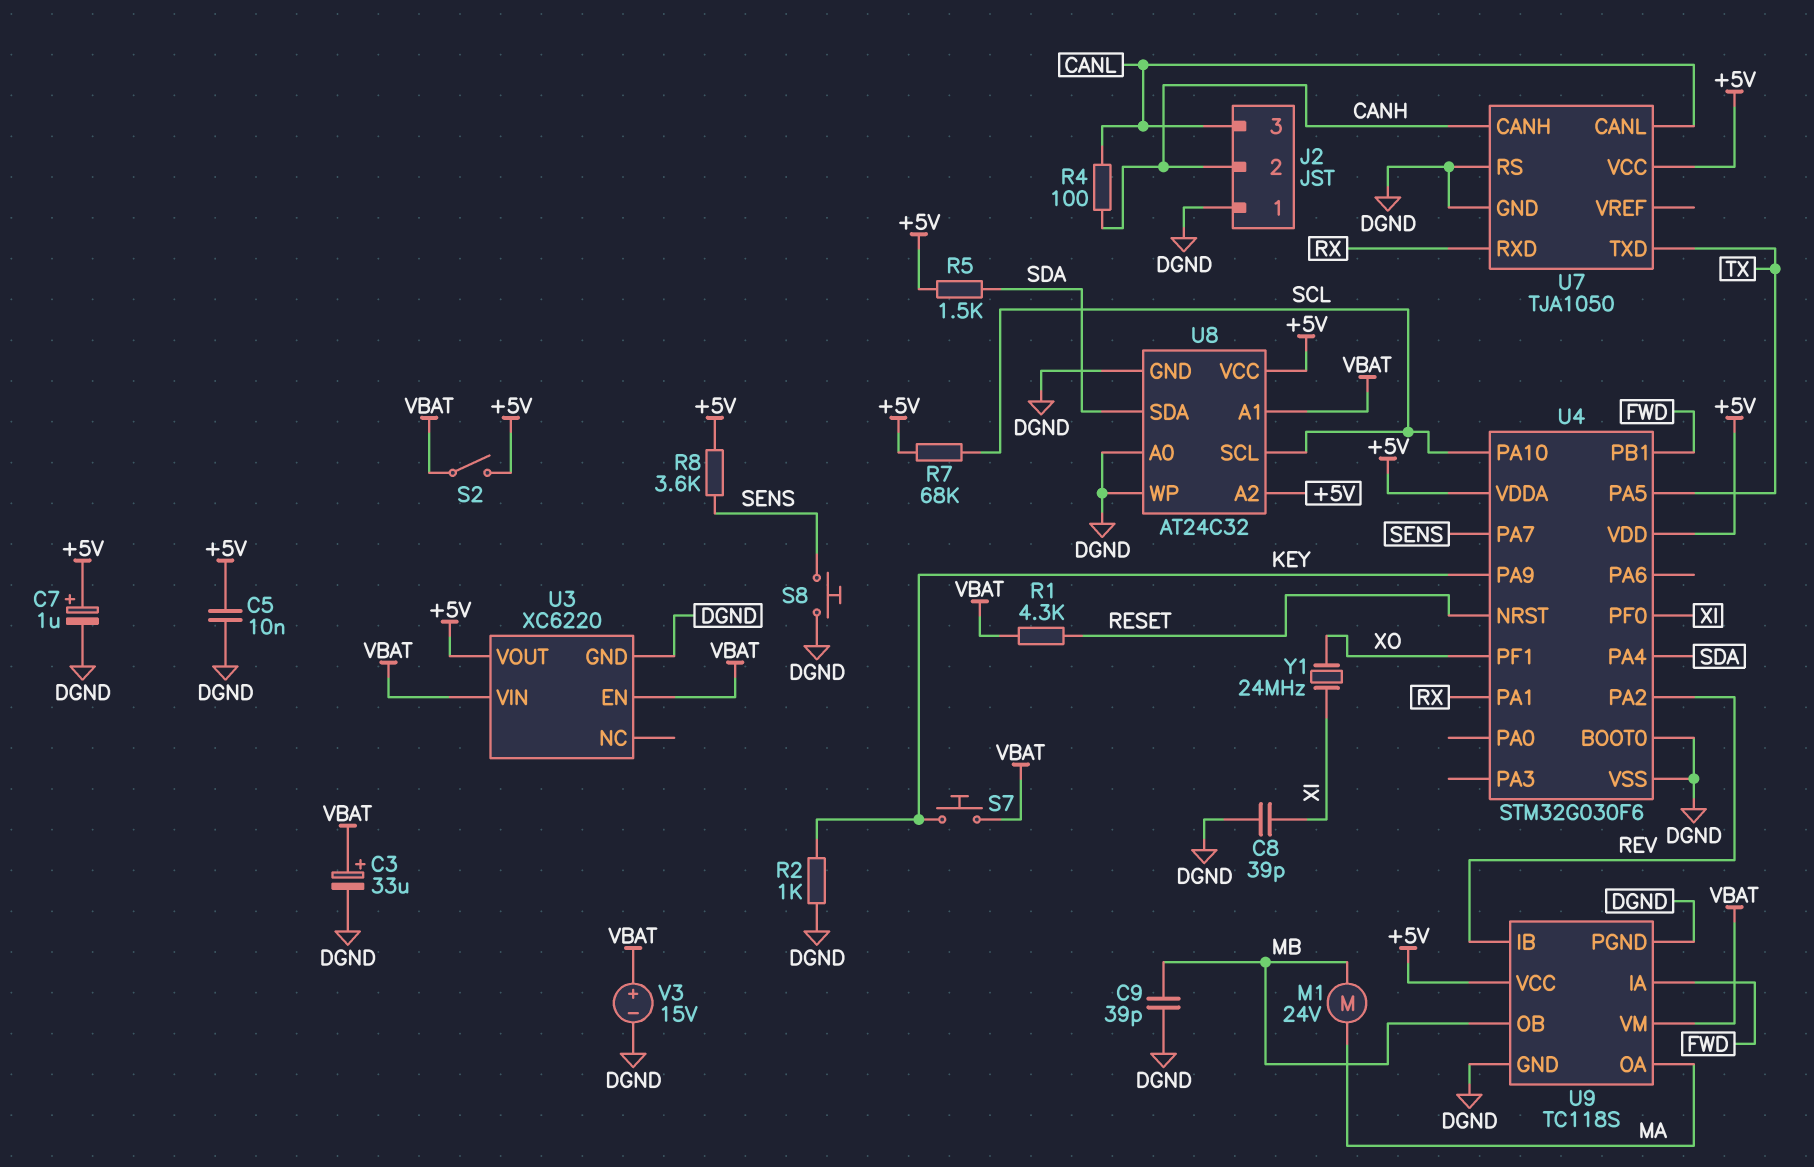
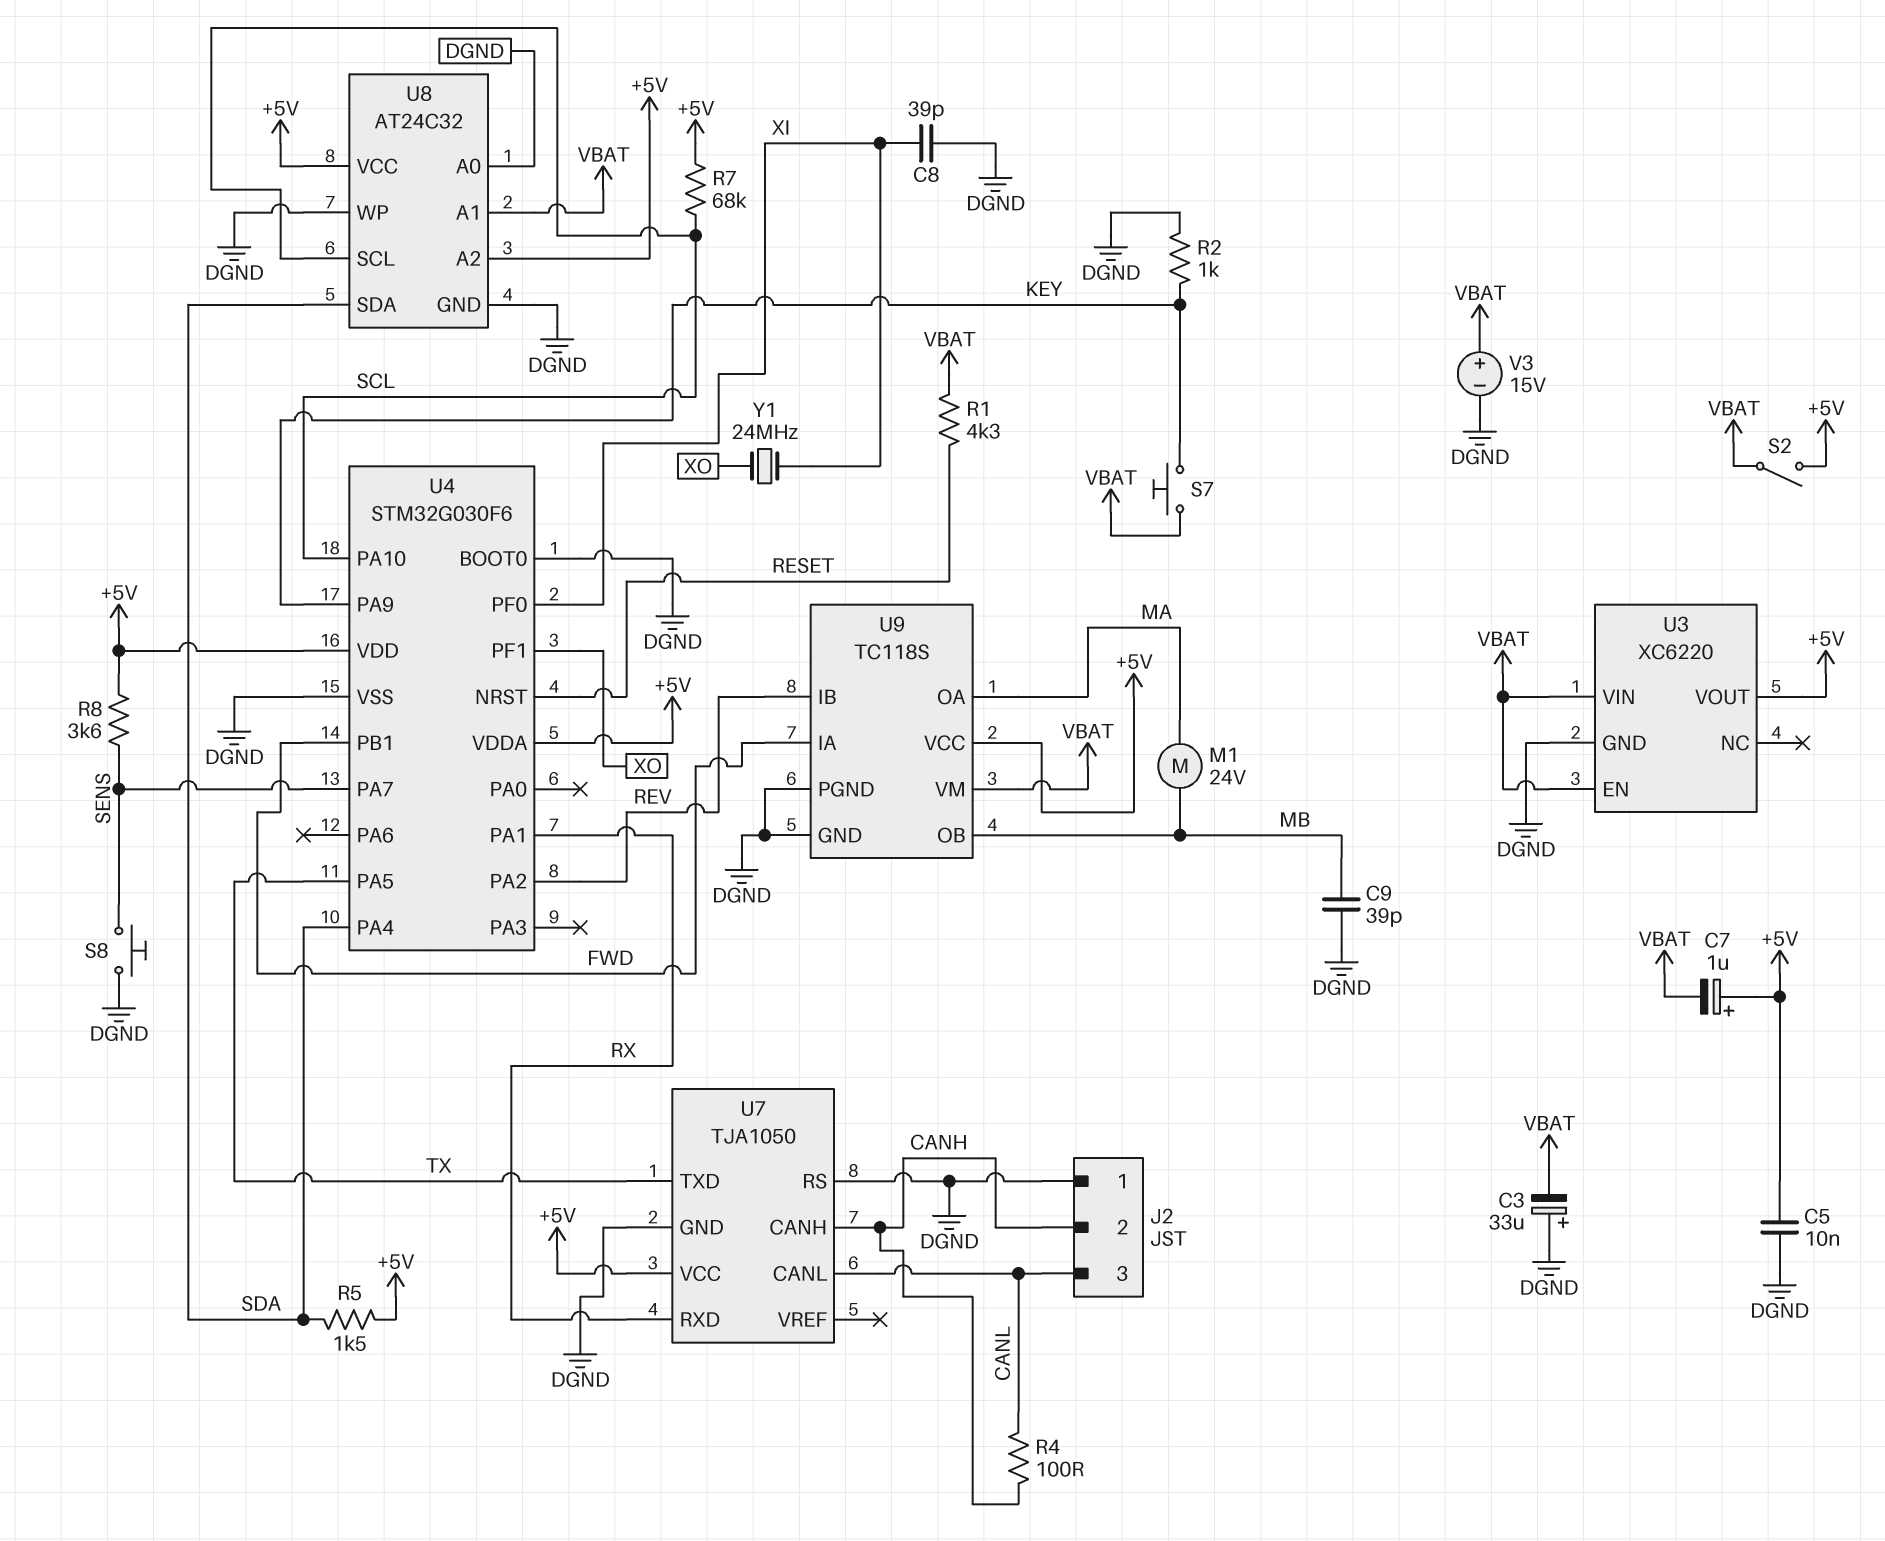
C3: 33uF (plus VBAT, minus DGND) -> 33uF (plus DGND, minus VBAT)
C7: 1uF (plus +5V, minus DGND) -> 1uF (plus +5V, minus VBAT)

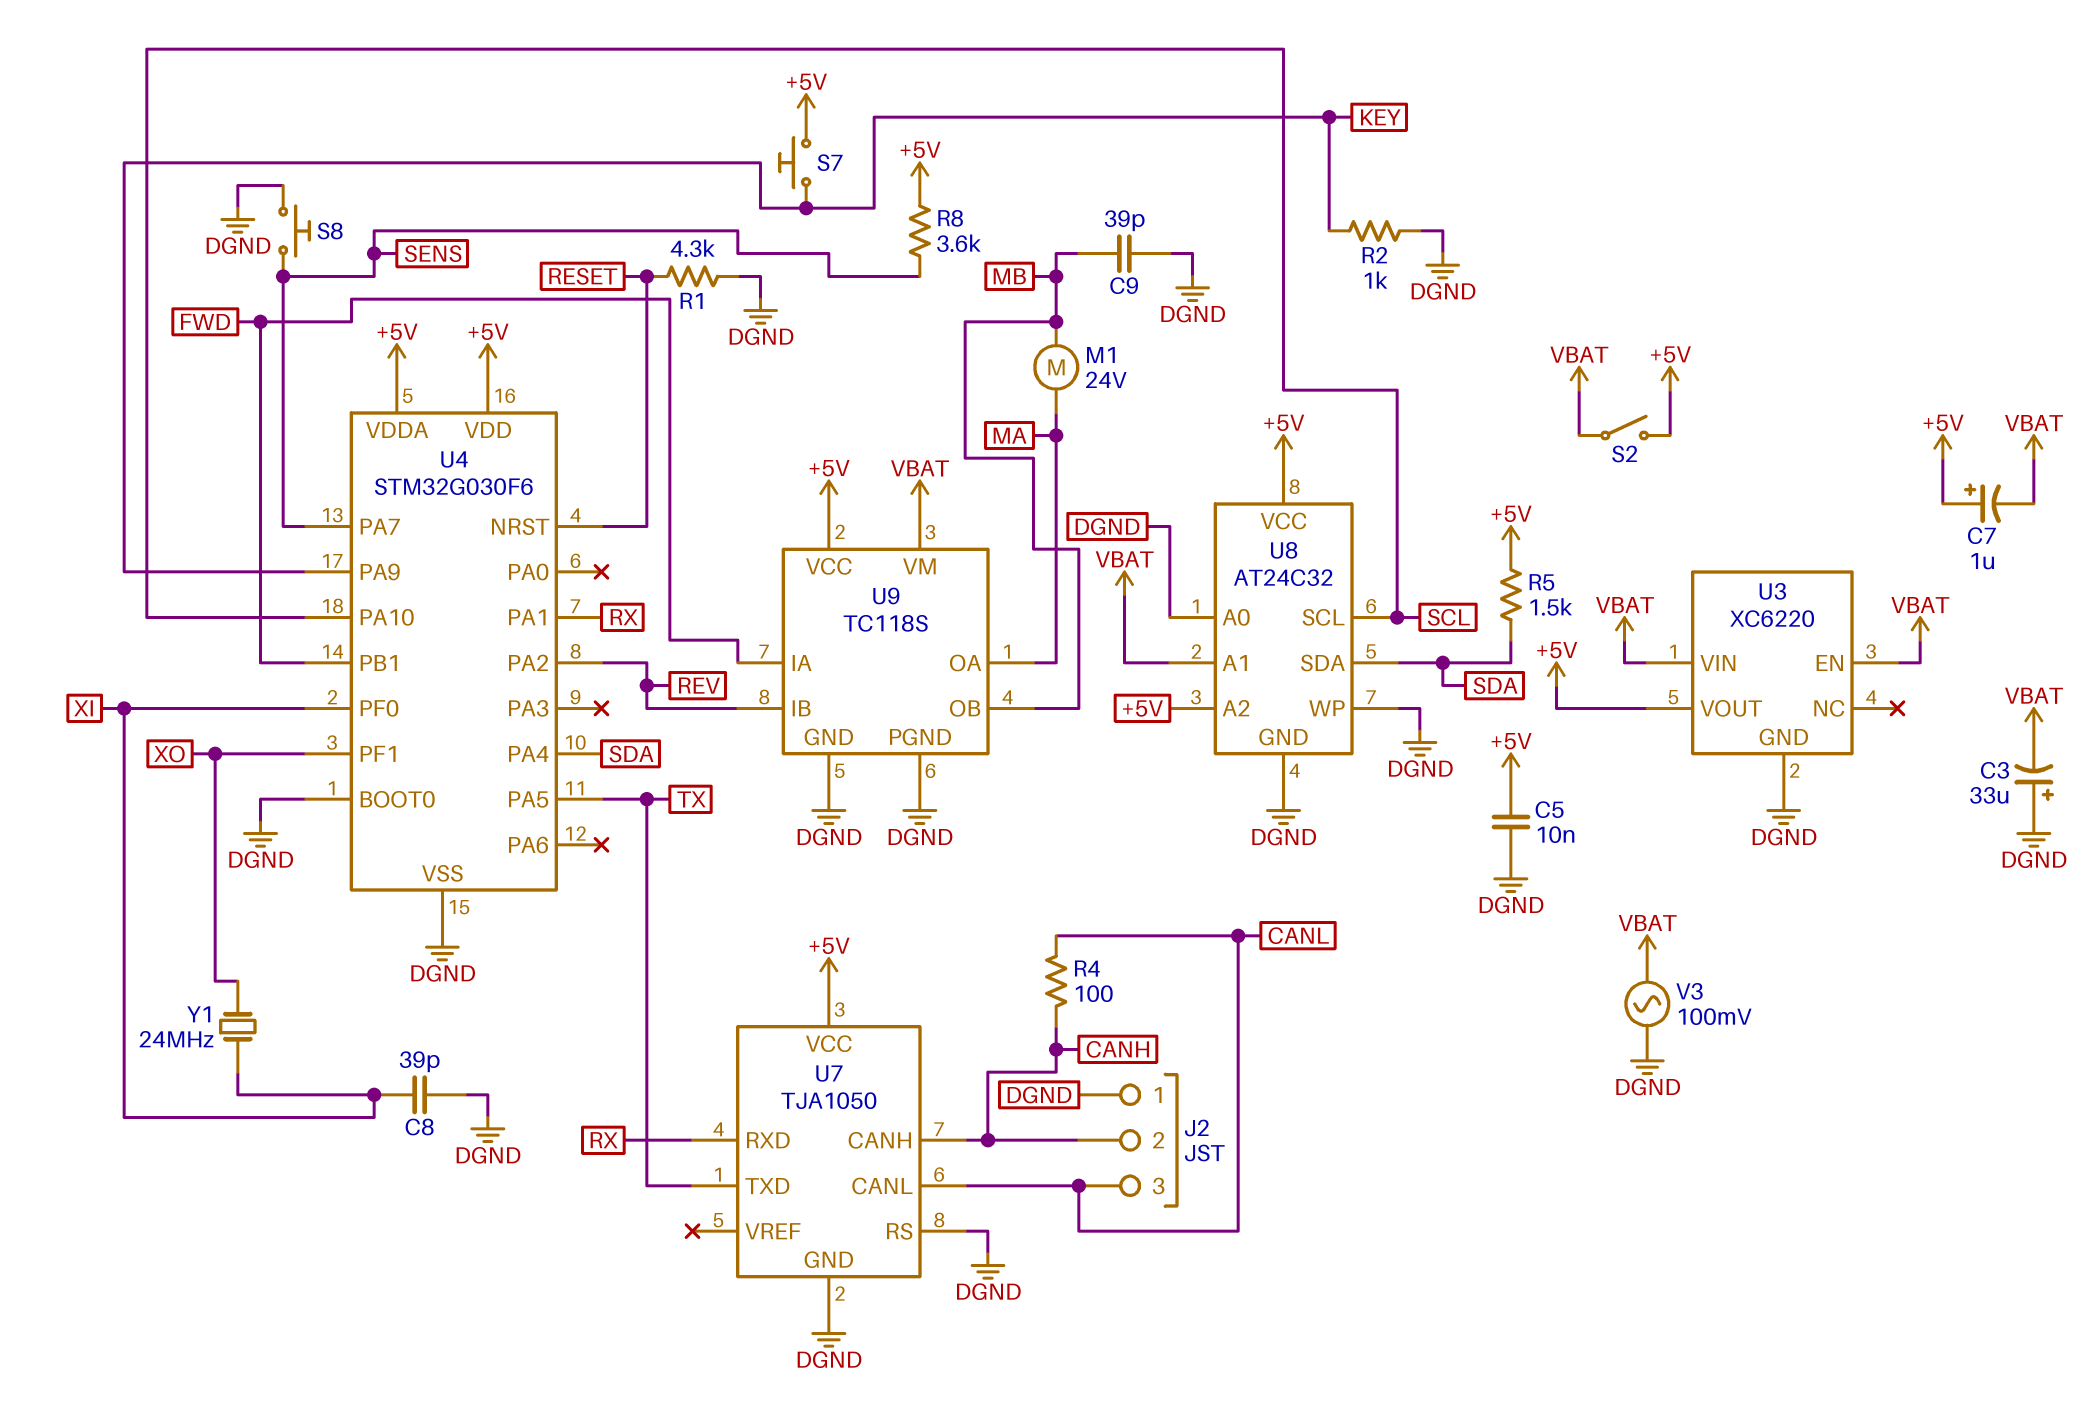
R1: 4.3k (RESET, VBAT) -> 4.3k (DGND, RESET)
R7: 68k (+5V, SCL) -> none
S7: button (KEY, VBAT) -> button (+5V, KEY)
V3: 15V (plus VBAT, minus DGND) -> AC 100mV (DGND, VBAT)

